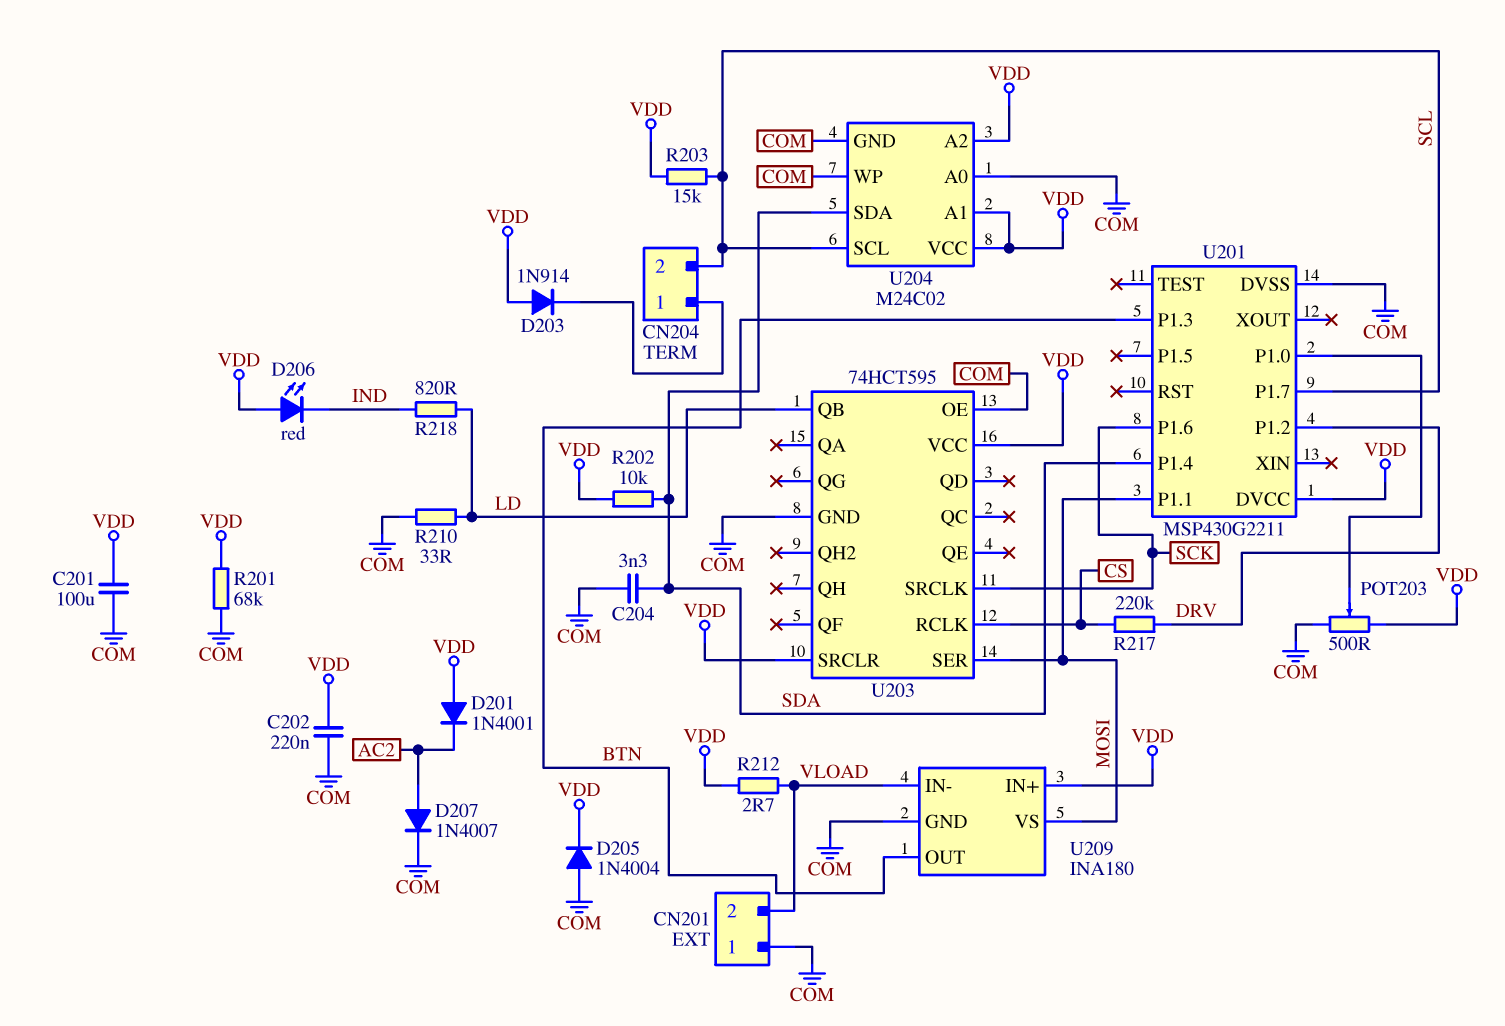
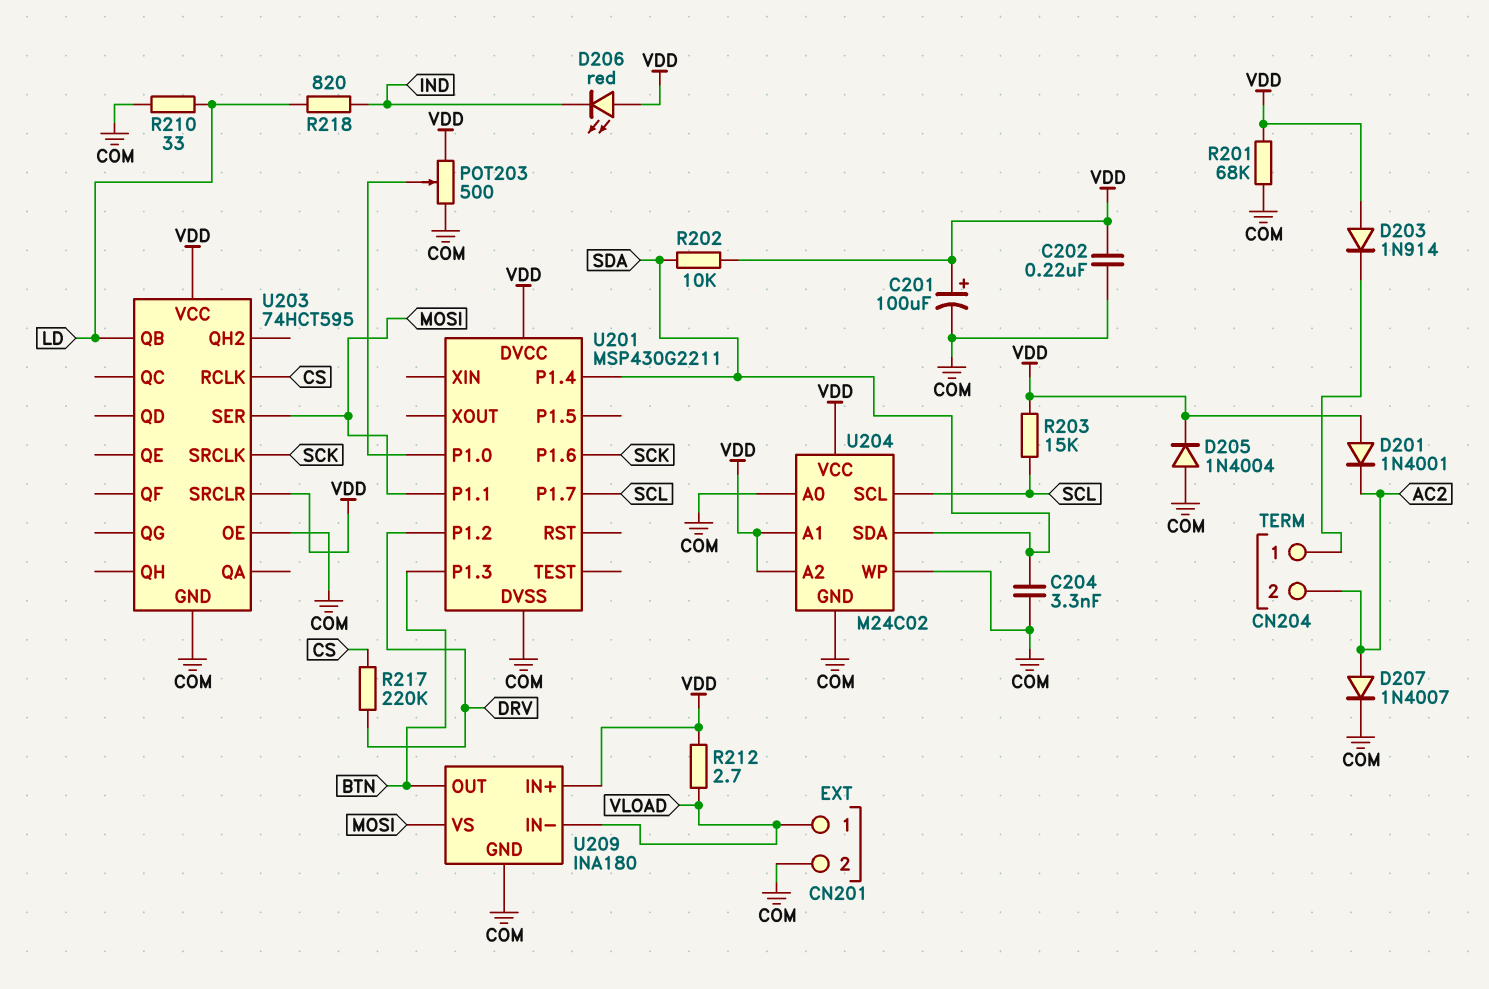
C201: 100uF (COM, VDD) -> 100uF (plus VDD, minus COM)
CN201 pin 1: COM -> VLOAD
CN201 pin 2: VLOAD -> COM
CN204 pin 2: SCL -> AC2

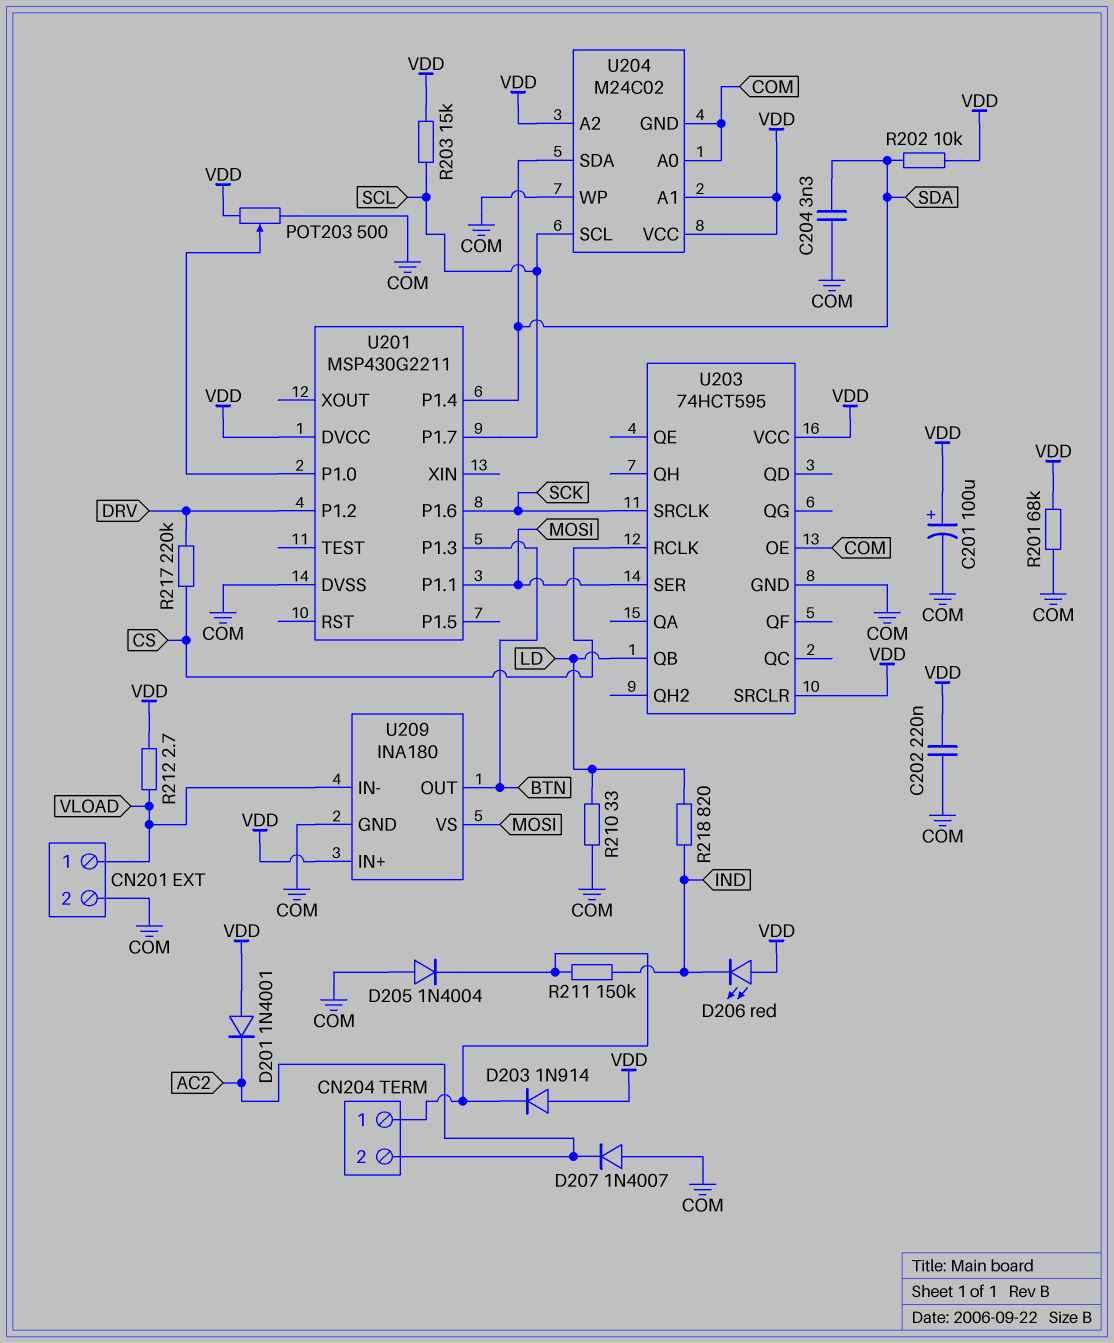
D205: diode 1N4004 (A COM, K VDD) -> diode 1N4004 (A COM, K CN204/1)
D207: diode 1N4007 (A AC2, K COM) -> diode 1N4007 (A COM, K AC2)
R211: none -> 150k (CN204/1, IND)

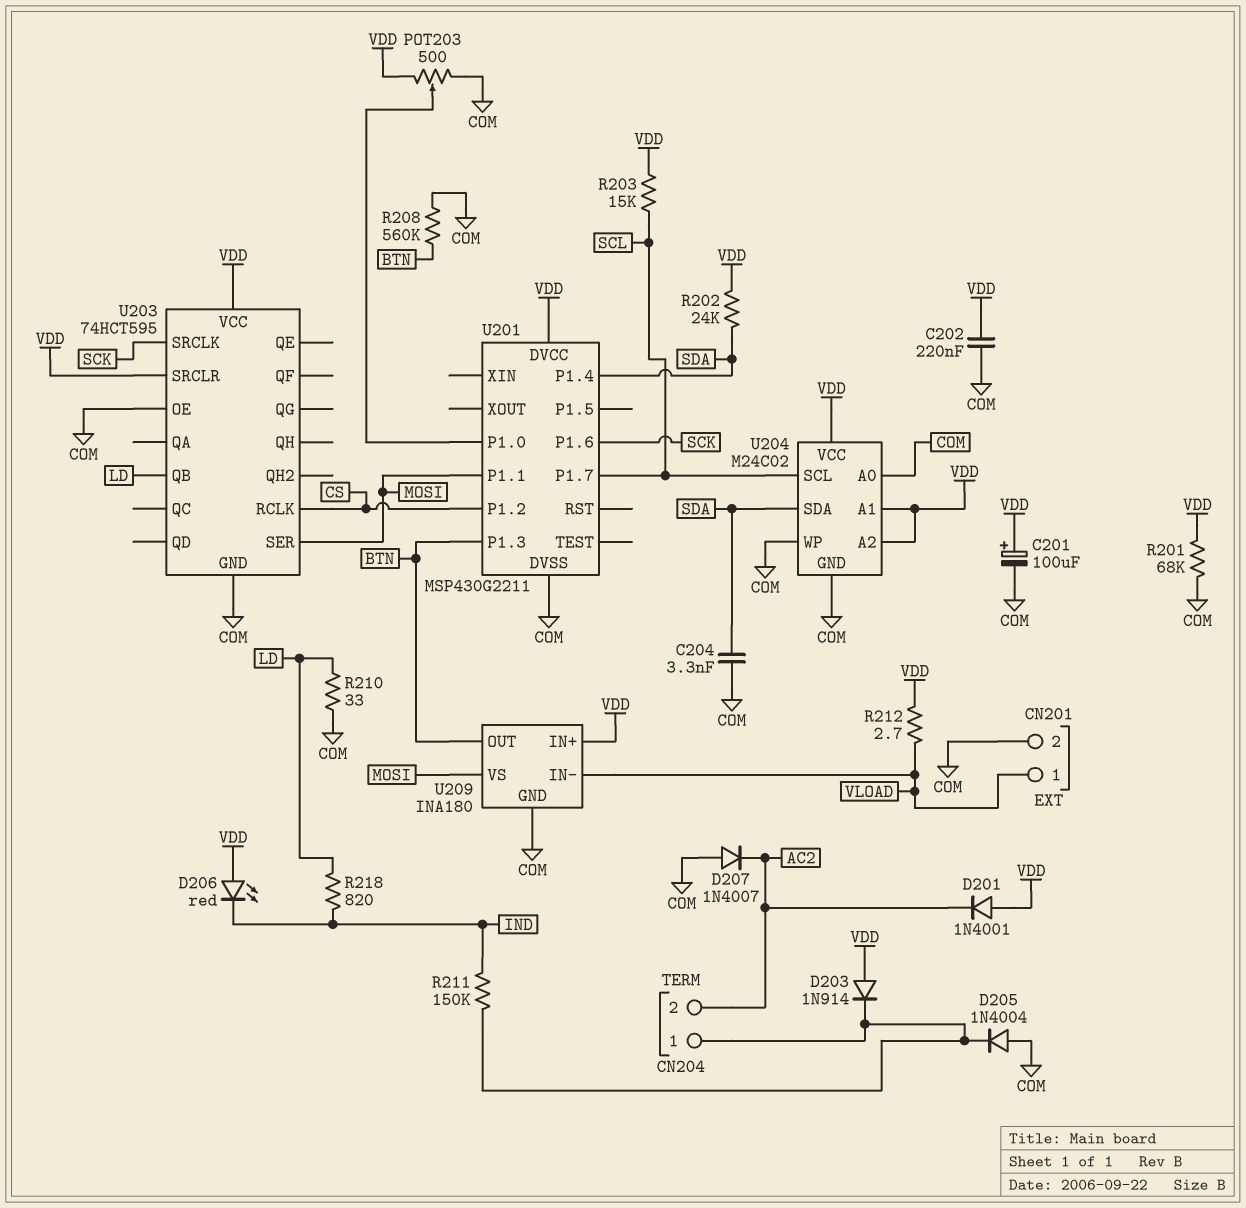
R202: 10k (SDA, VDD) -> 24k (SDA, VDD)
R208: none -> 560k (BTN, COM)
R217: 220k (CS, DRV) -> none
U201 pin P1.2: DRV -> CS

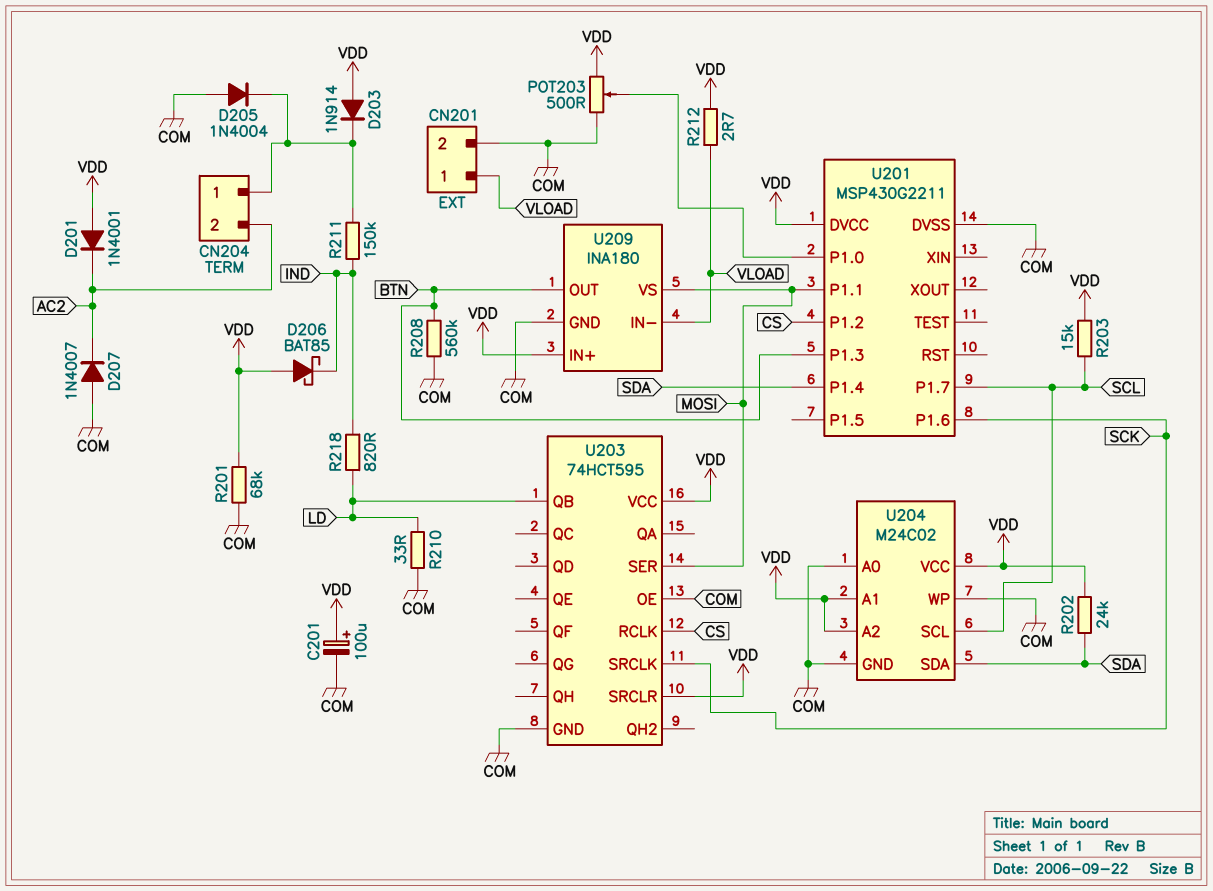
C202: 220nF (COM, VDD) -> none
C204: 3.3nF (COM, SDA) -> none
D206: LED red (A VDD, K IND) -> schottky BAT85 (A VDD, K IND)

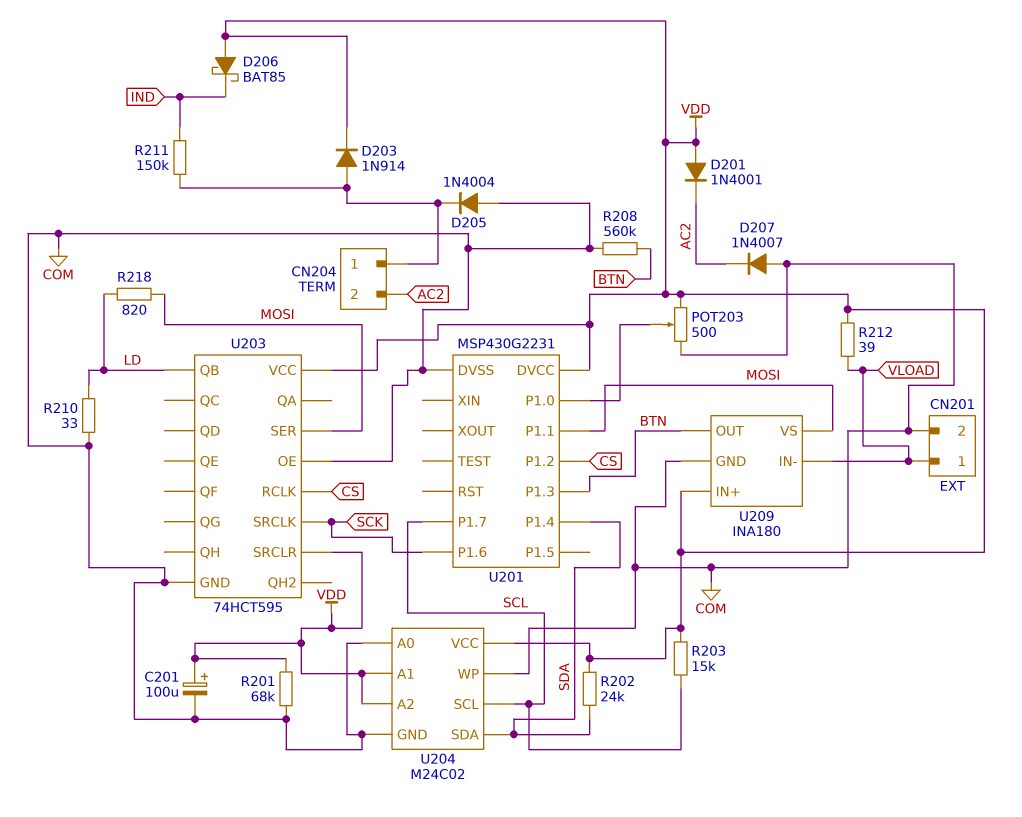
D203: diode 1N914 (A VDD, K CN204/1) -> diode 1N914 (A CN204/1, K VDD)
R212: 2.7 (VDD, VLOAD) -> 39 (VDD, VLOAD)
R218: 820 (IND, LD) -> 820 (LD, MOSI)
U201: MSP430G2211 -> MSP430G2231

